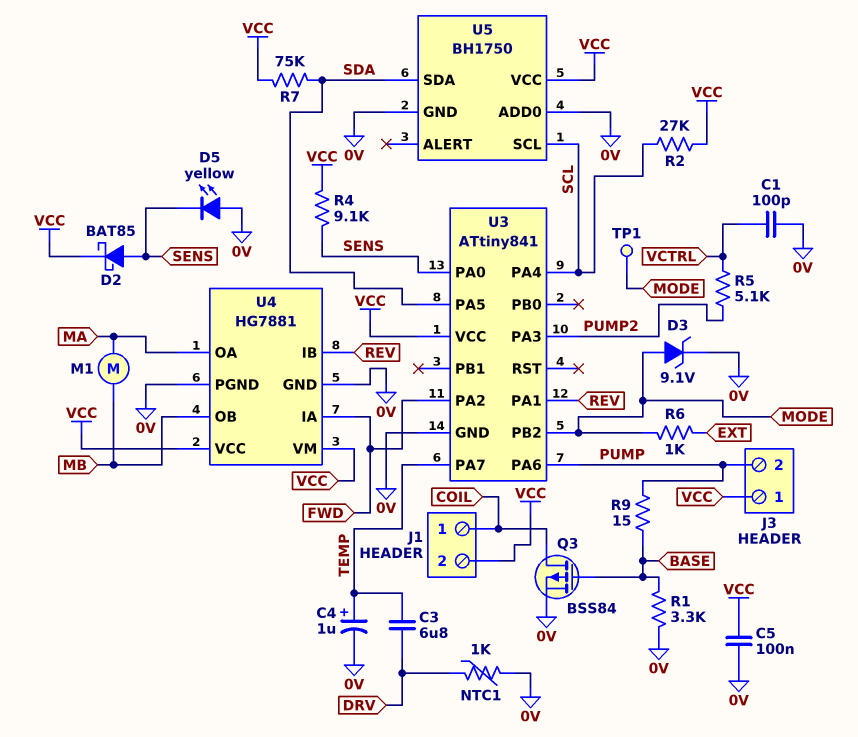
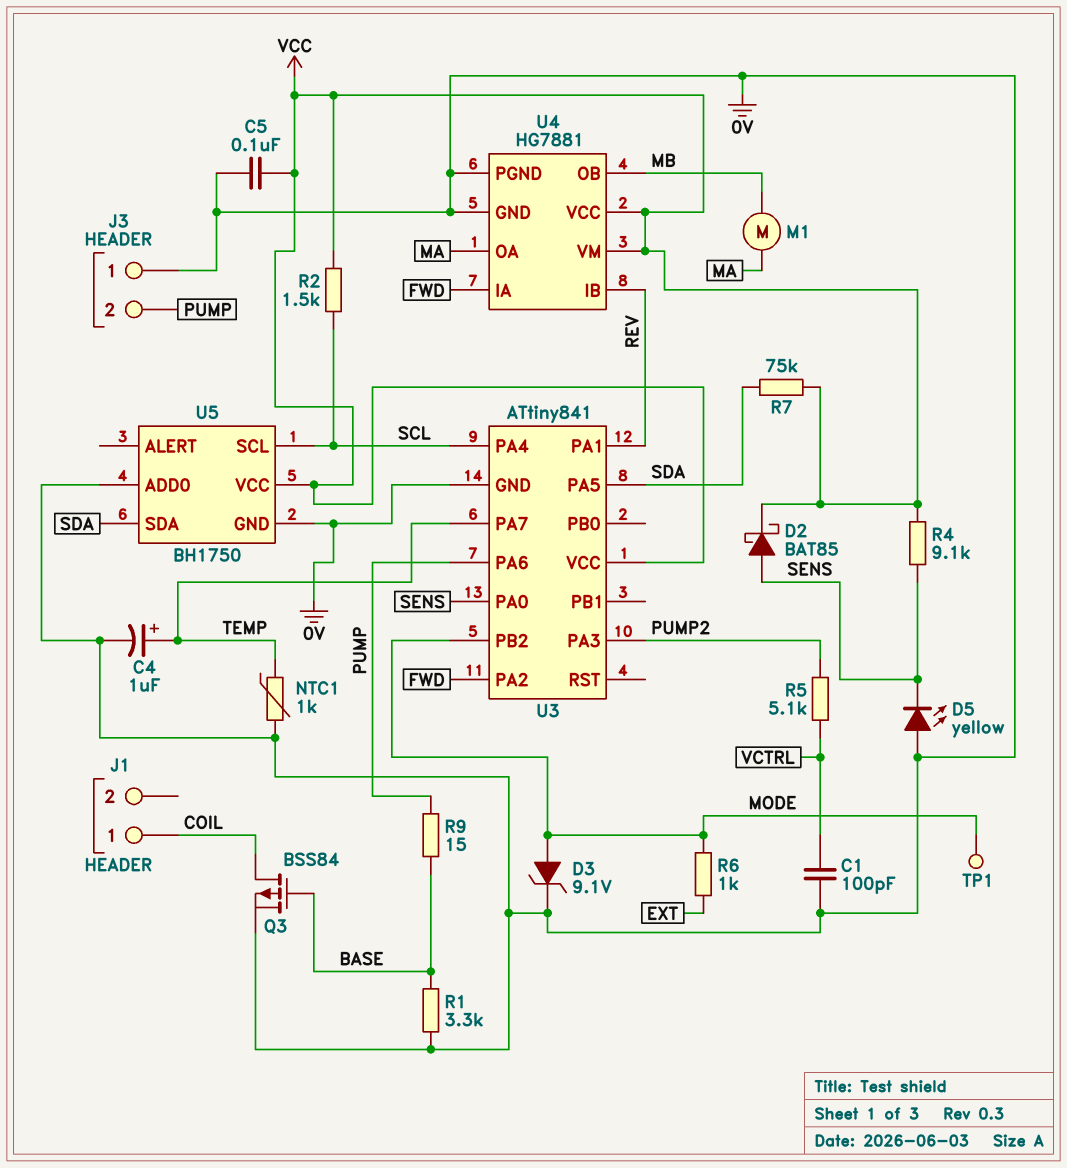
C3: 6.8uF (DRV, TEMP) -> none
J1 pin 2: VCC -> none
J3 pin 1: VCC -> 0V
NTC1: 1k (0V, DRV) -> 1k (0V, TEMP)
R2: 27k (SCL, VCC) -> 1.5k (SCL, VCC)

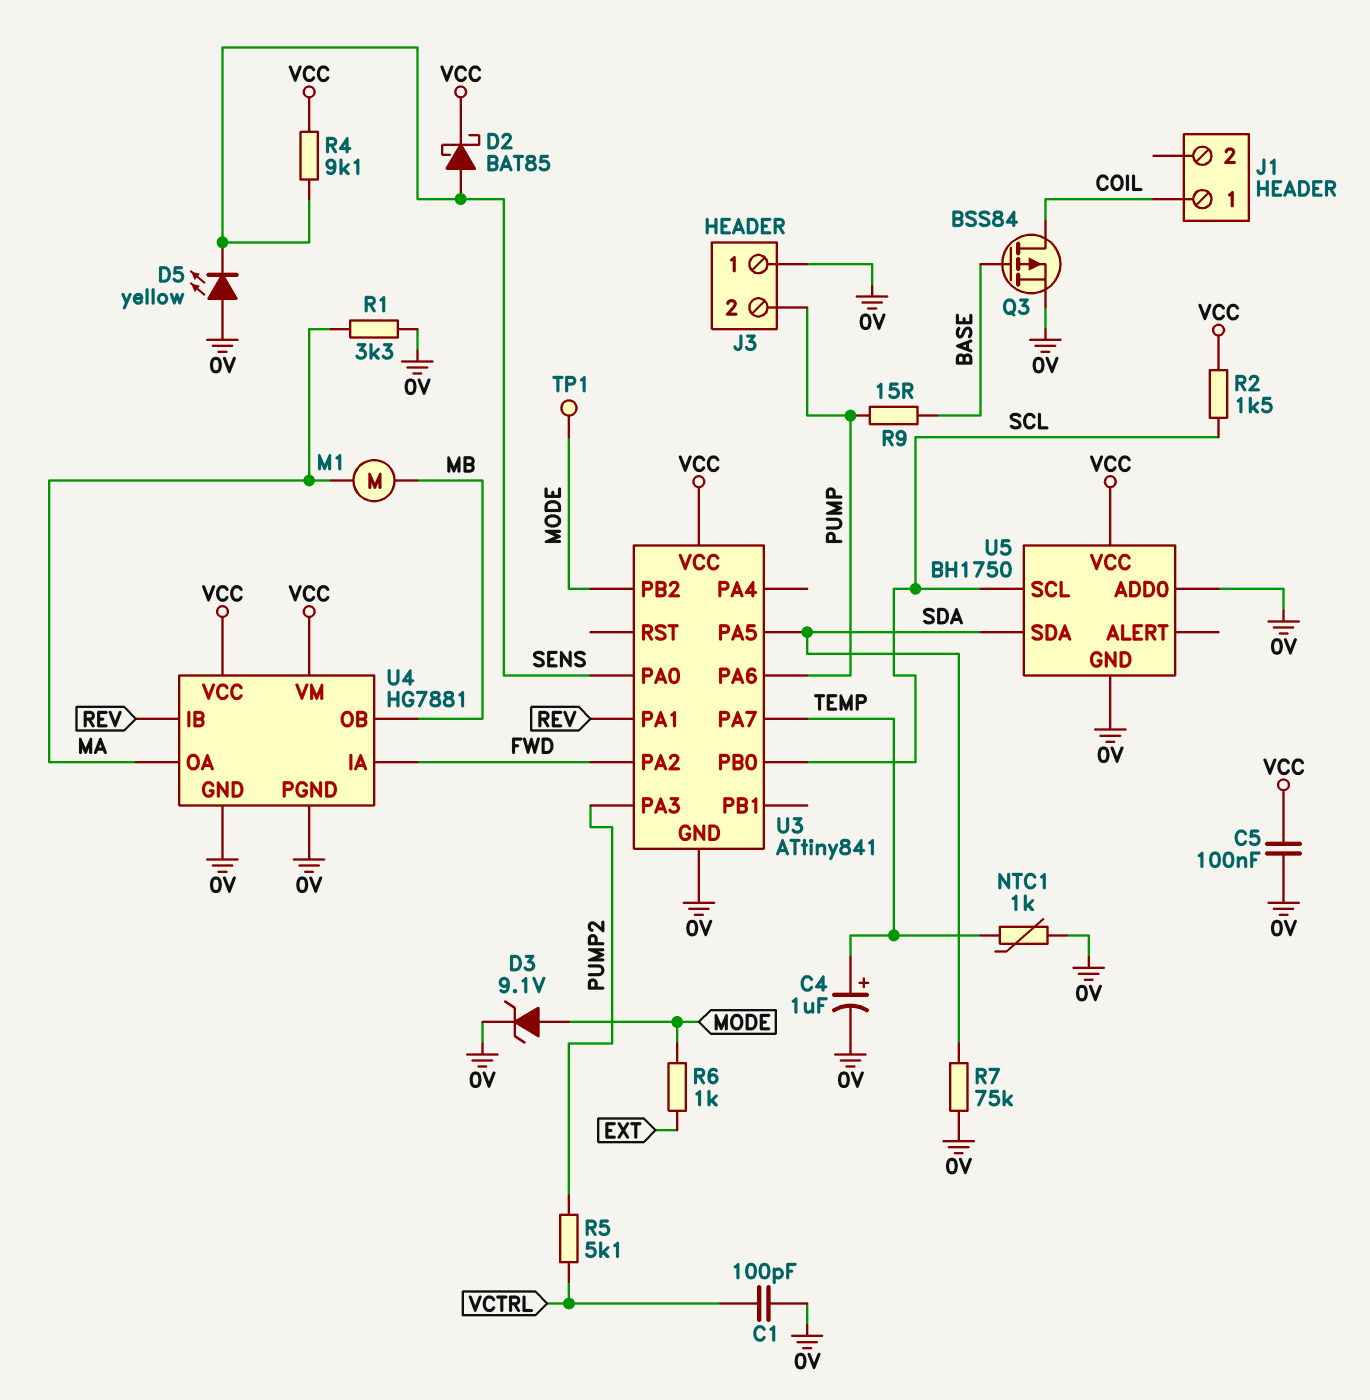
R1: 3.3k (0V, BASE) -> 3.3k (0V, MA)
R7: 75k (SDA, VCC) -> 75k (0V, SDA)
U3 pin PA4: SCL -> none
U3 pin PB0: none -> SCL

